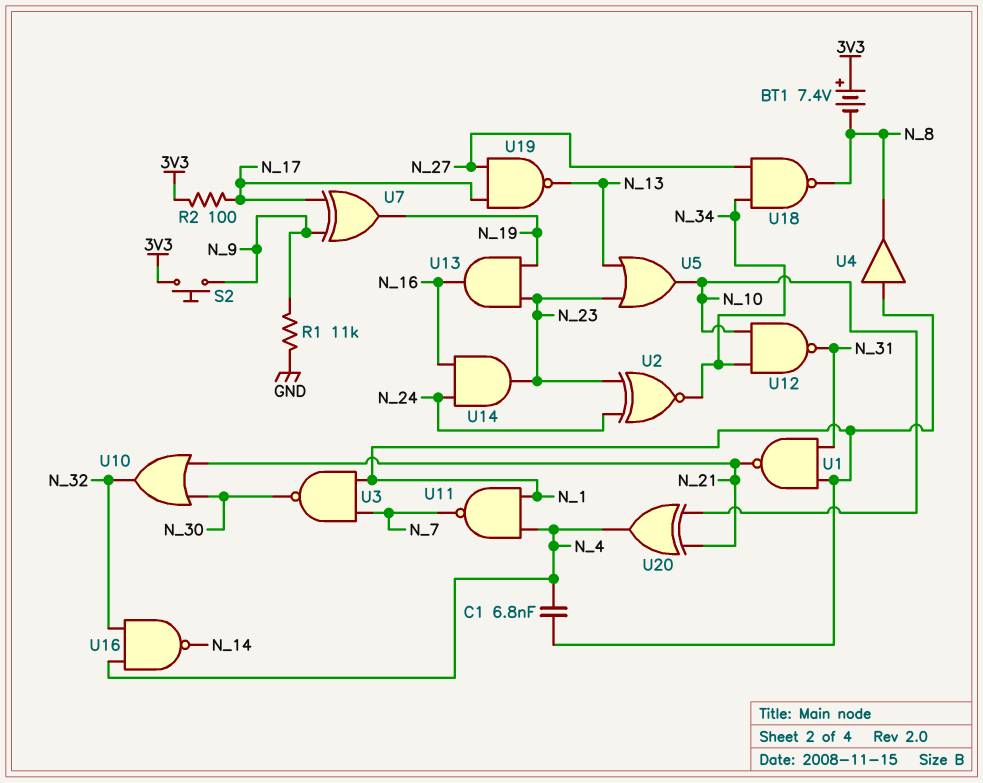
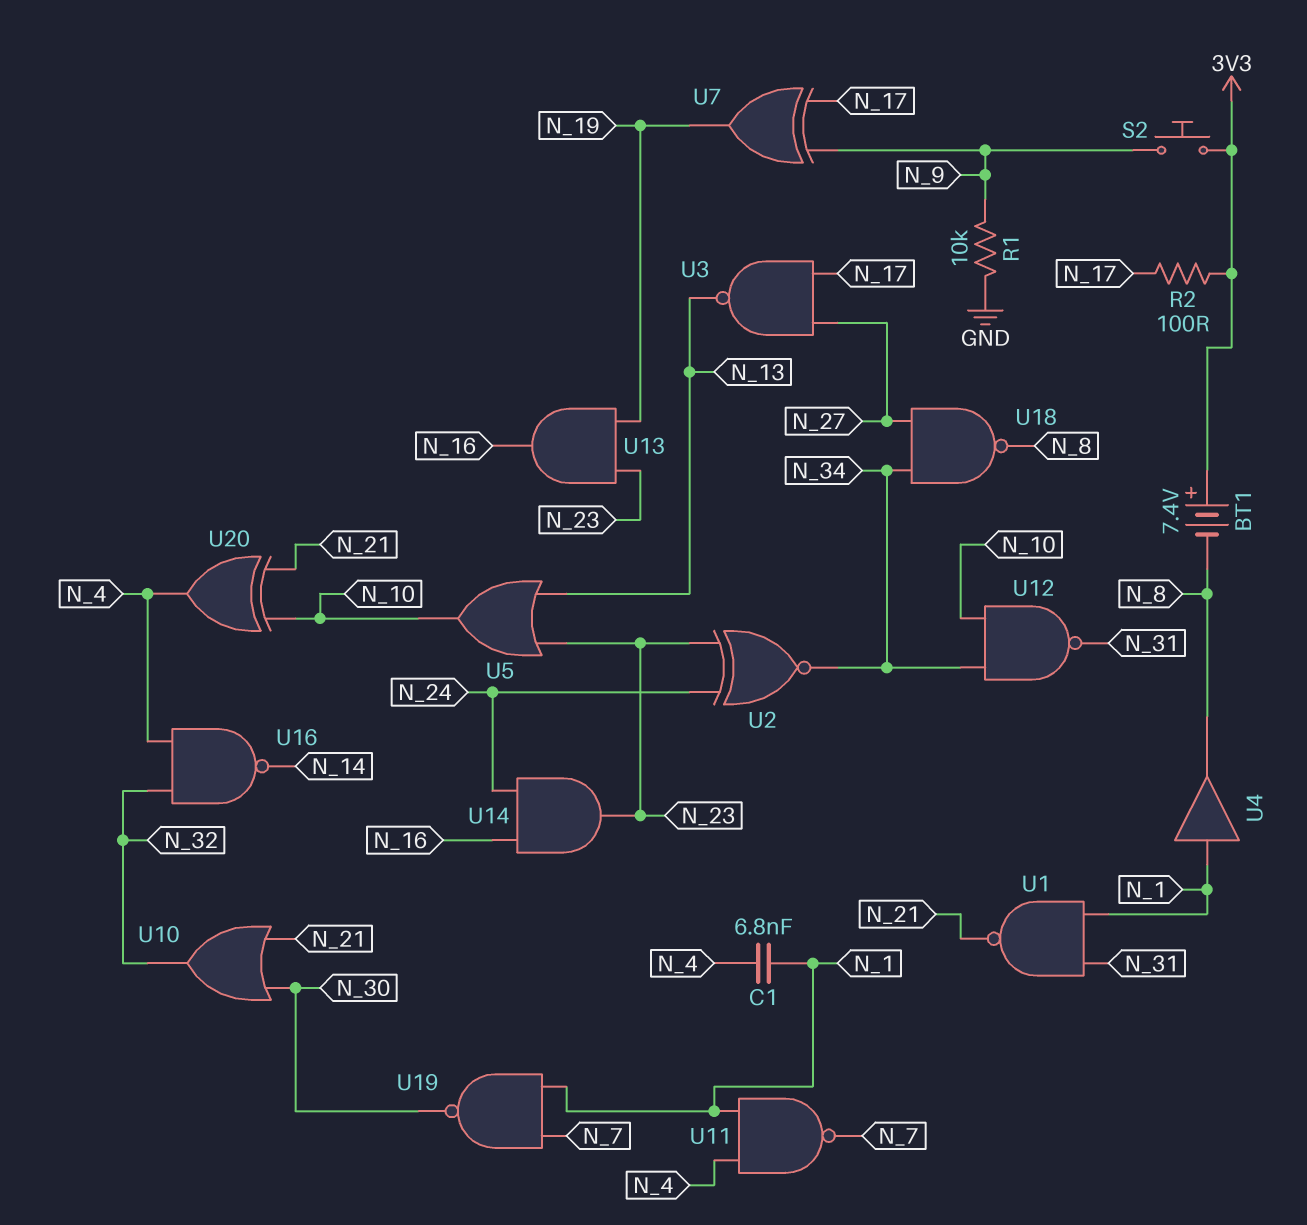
R1: 11k (GND, N_9) -> 10k (GND, N_9)
U3: NAND (in N_1, in N_7, out N_30) -> NAND (in N_17, in N_27, out N_13)
U19: NAND (in N_17, in N_27, out N_13) -> NAND (in N_1, in N_7, out N_30)

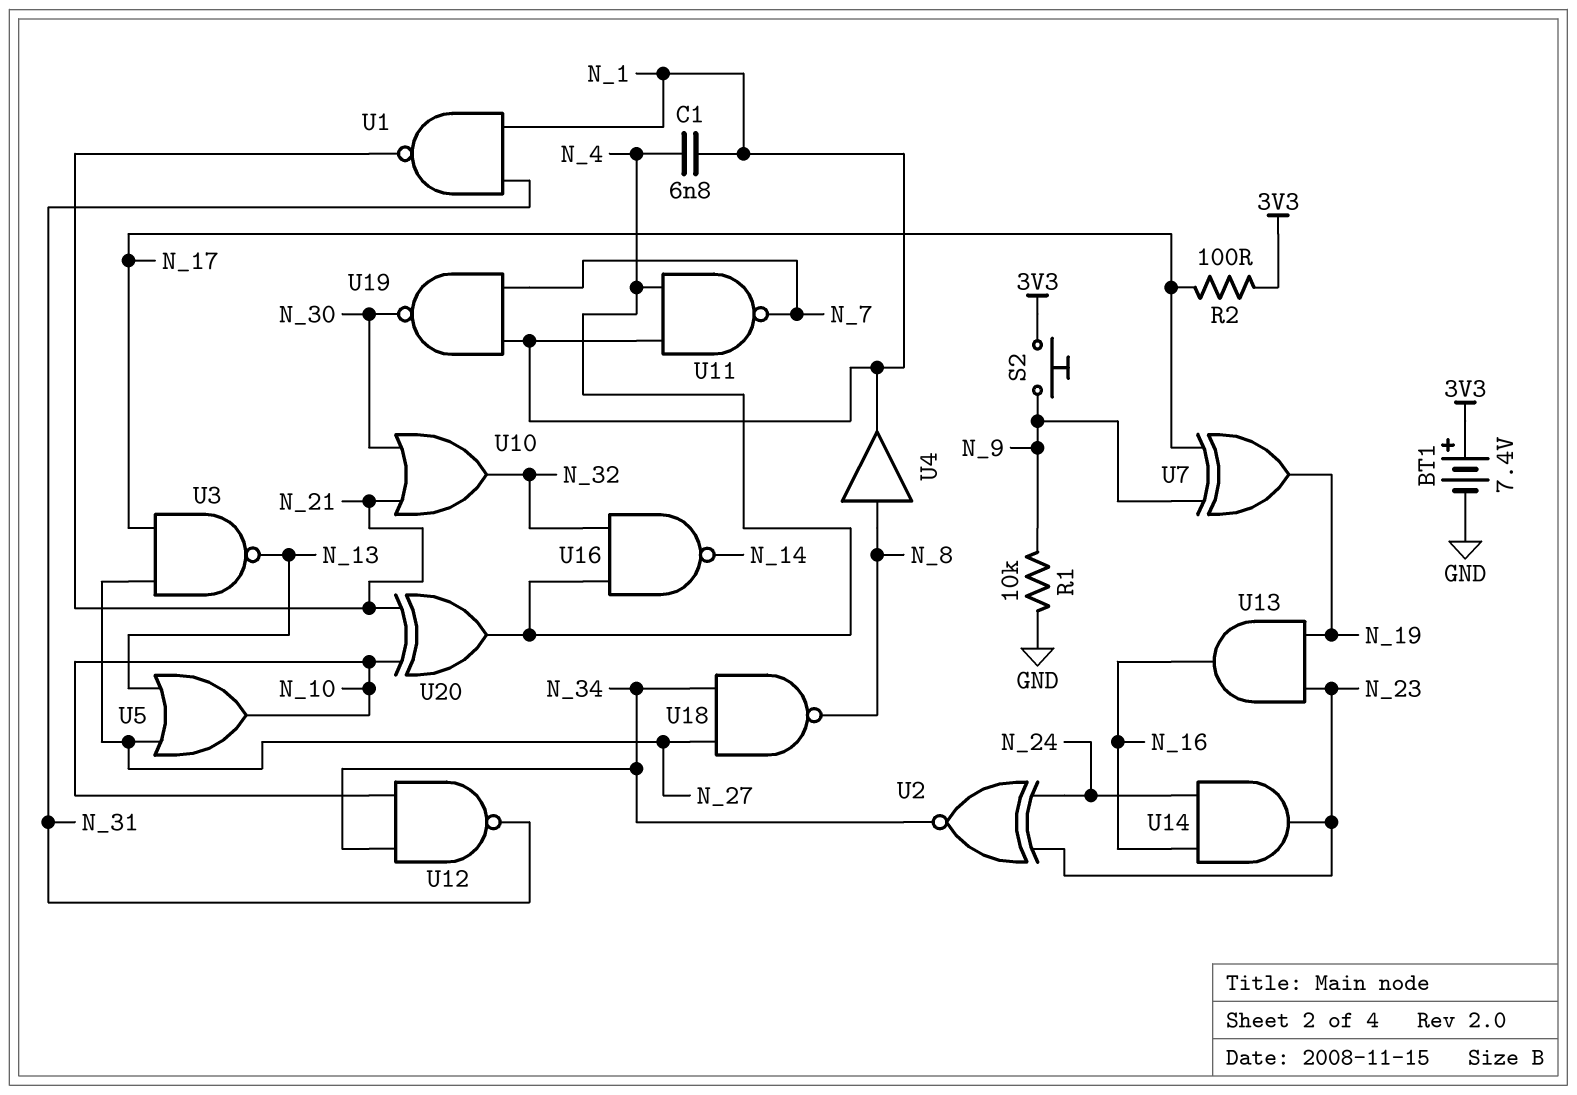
BT1: 7.4V (plus 3V3, minus N_8) -> 7.4V (plus 3V3, minus GND)
U4: buffer (in N_1, out N_8) -> buffer (in N_8, out N_1)
U5: OR (in N_13, in N_23, out N_10) -> OR (in N_13, in N_27, out N_10)

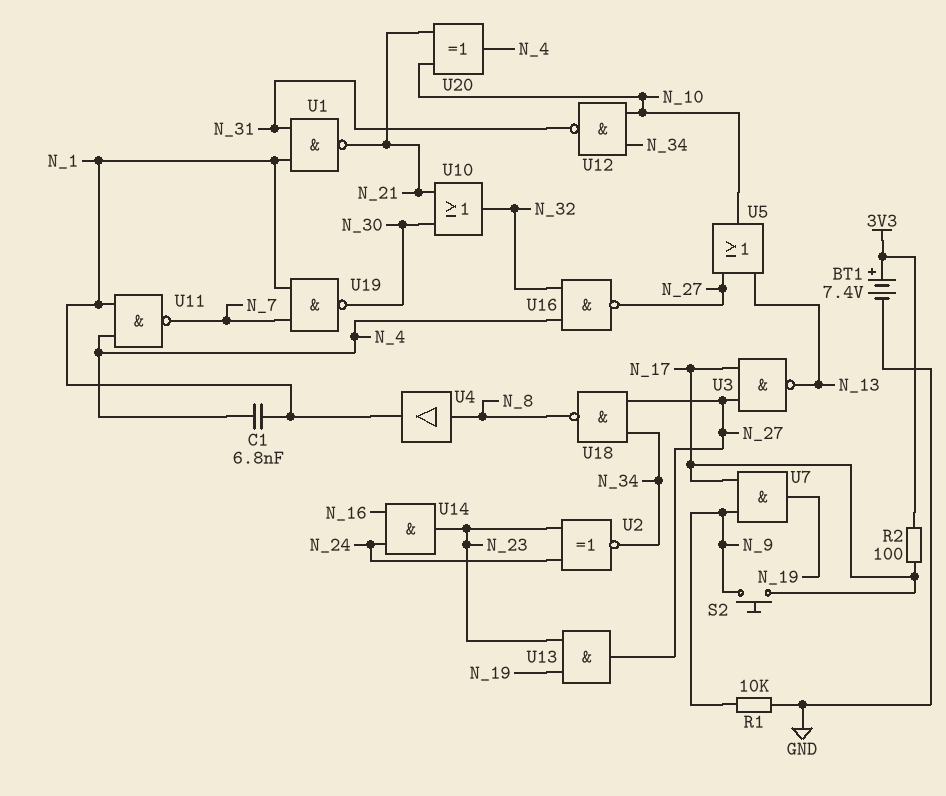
S2: button (3V3, N_9) -> button (N_9, N_17)
U7: XOR (in N_9, in N_17, out N_19) -> AND (in N_9, in N_17, out N_19)
U13: AND (in N_19, in N_23, out N_16) -> AND (in N_19, in N_23, out N_27)
U16: NAND (in N_4, in N_32, out N_14) -> NAND (in N_4, in N_32, out N_27)

